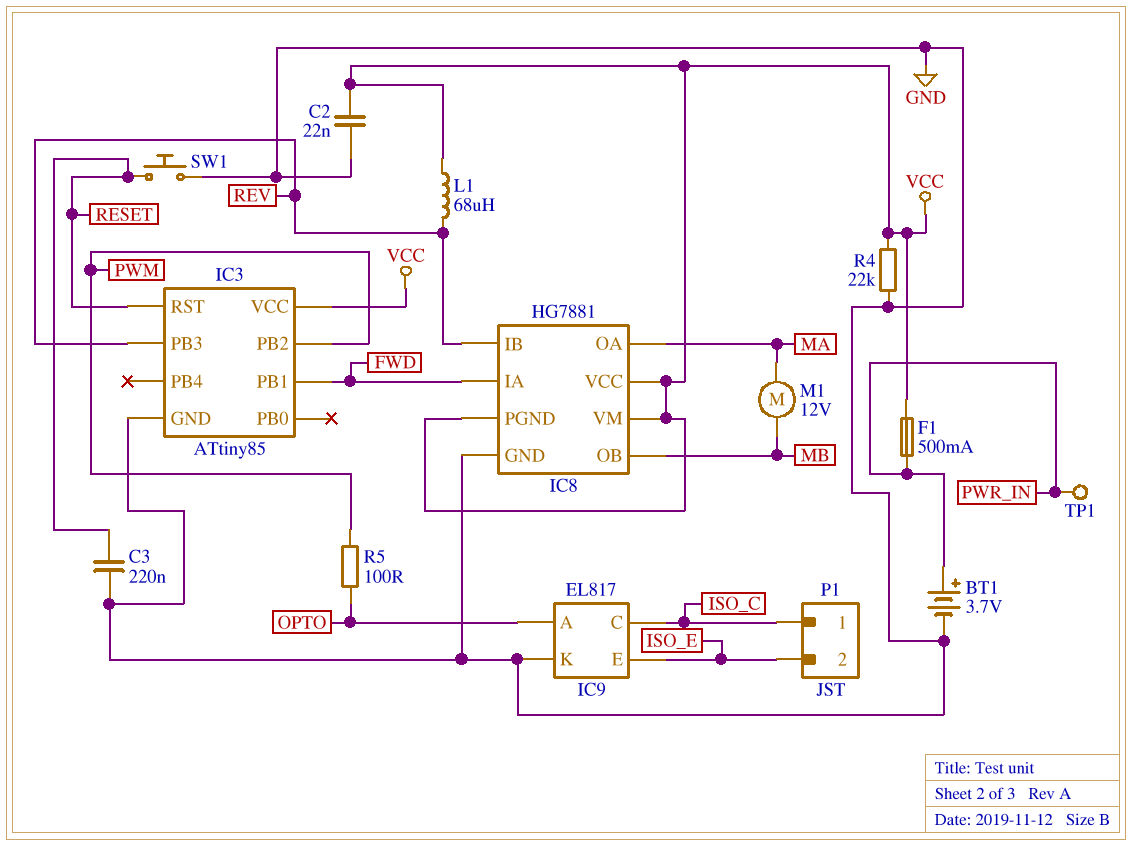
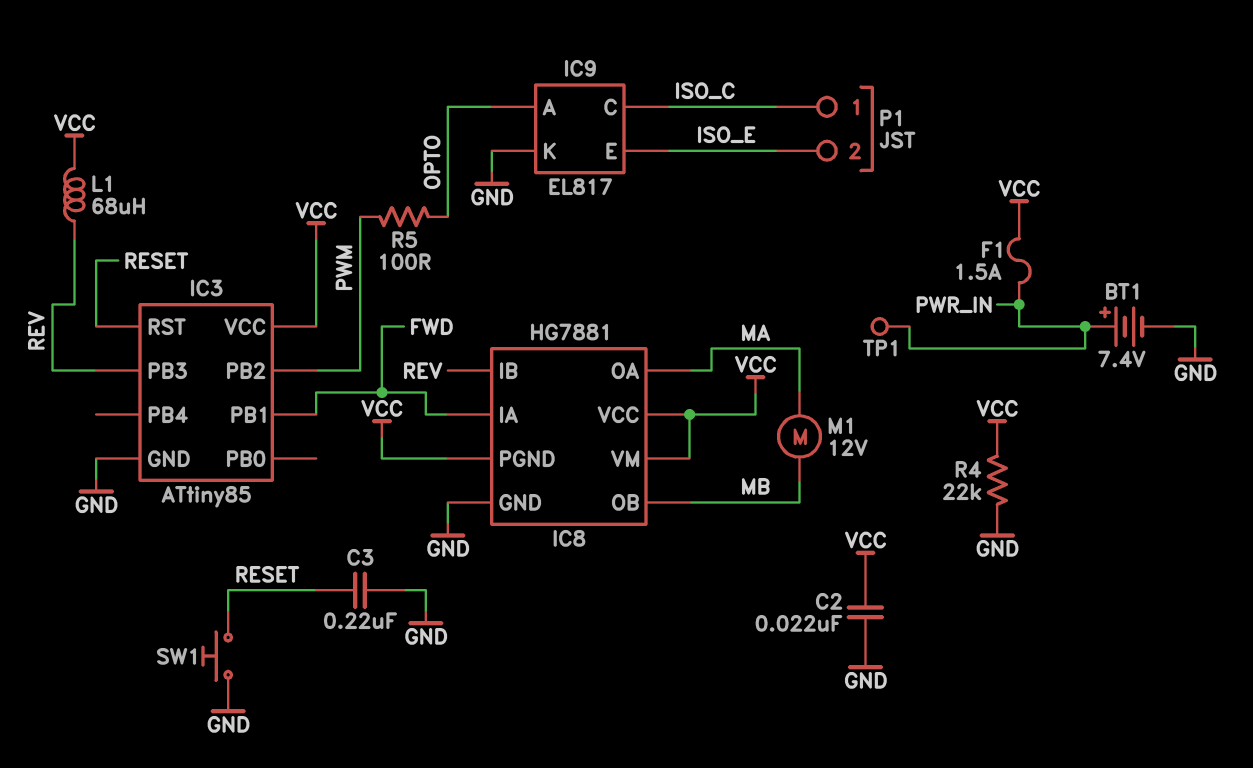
BT1: 3.7V (plus PWR_IN, minus GND) -> 7.4V (plus PWR_IN, minus GND)
F1: 500mA (PWR_IN, VCC) -> 1.5A (PWR_IN, VCC)

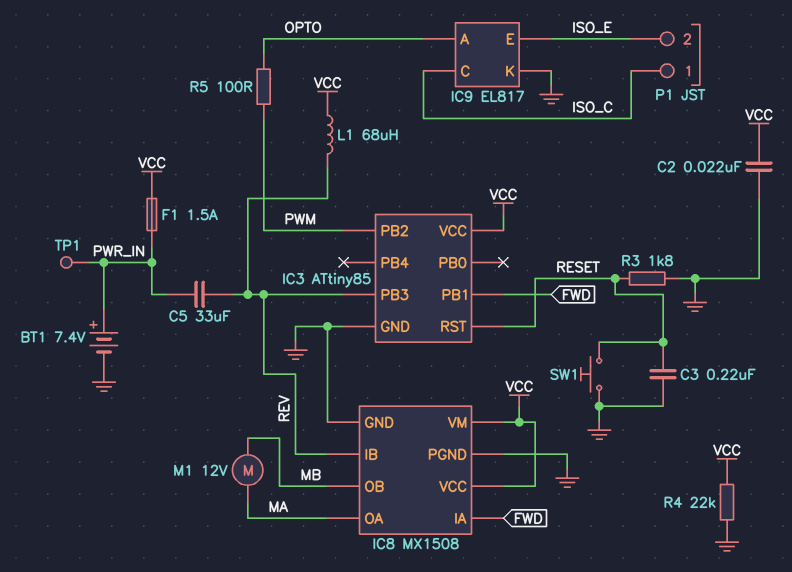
C5: none -> 33uF (PWR_IN, REV)
IC8: HG7881 -> MX1508
IC8 pin PGND: VCC -> GND
R3: none -> 1.8k (GND, RESET)

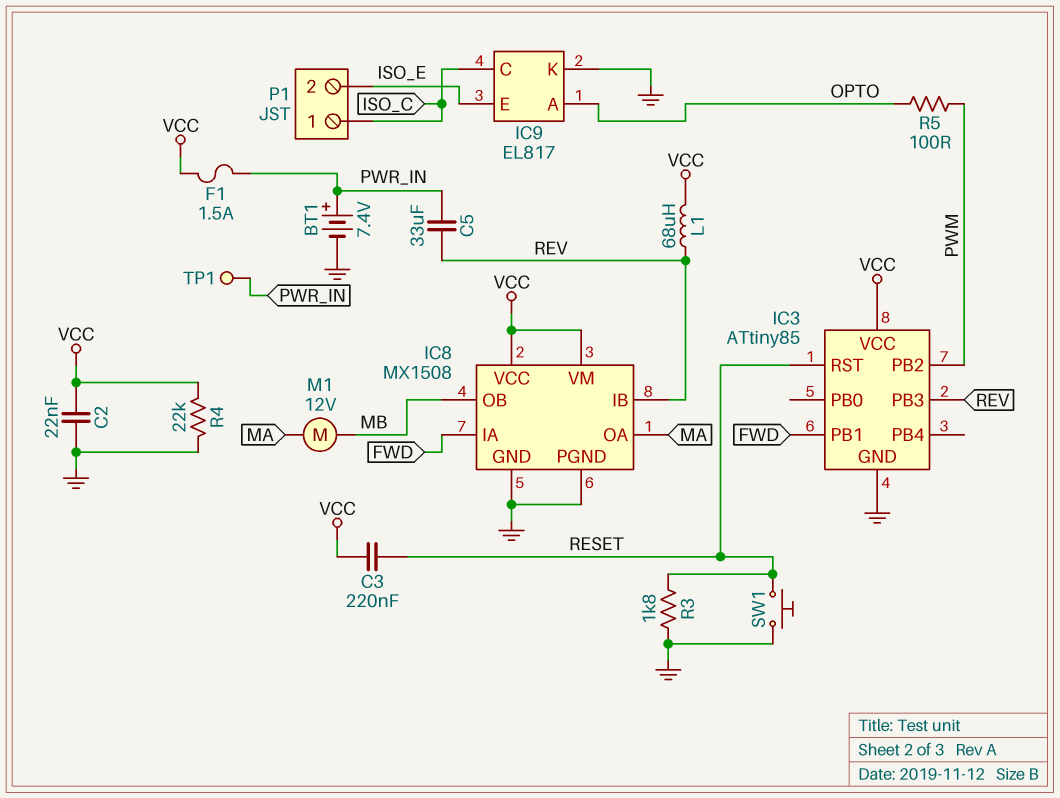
C3: 220nF (GND, RESET) -> 220nF (RESET, VCC)

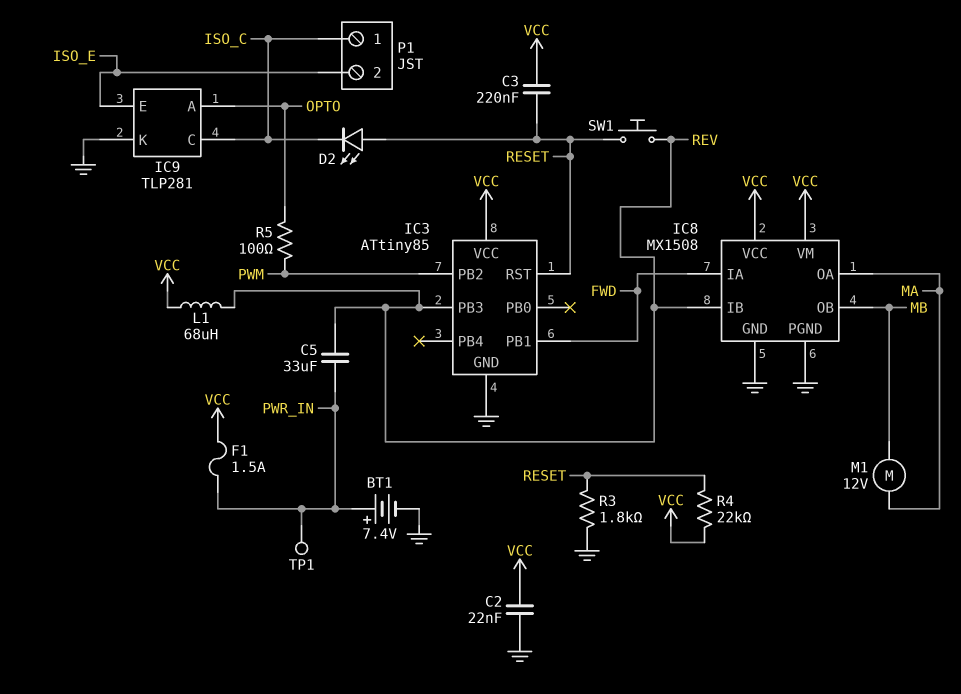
D2: none -> LED (A RESET, K ISO_C)
IC9: EL817 -> TLP281
R4: 22k (GND, VCC) -> 22k (RESET, VCC)
SW1: button (GND, RESET) -> button (RESET, REV)

